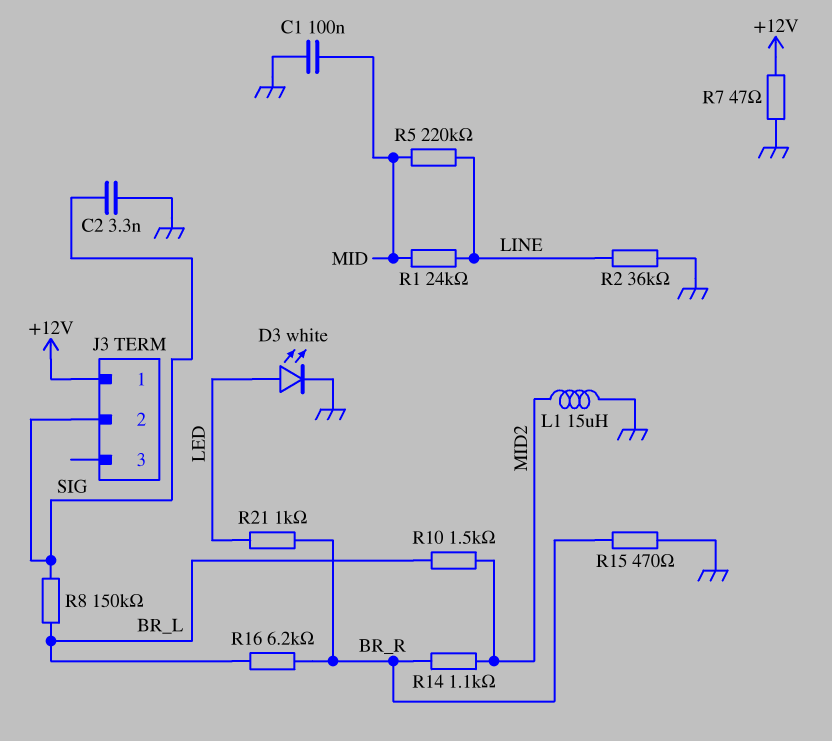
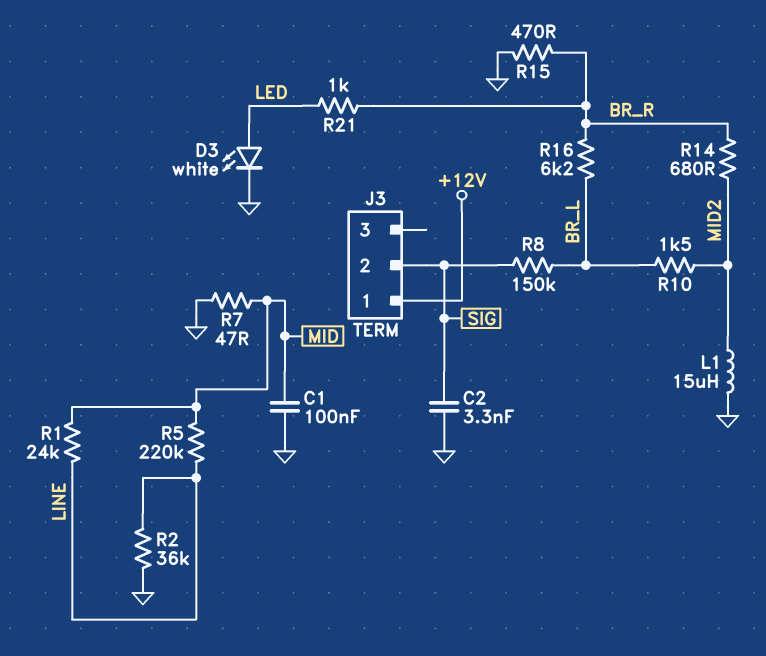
R7: 47 (+12V, GND) -> 47 (GND, MID)
R14: 1.1k (BR_R, MID2) -> 680 (BR_R, MID2)

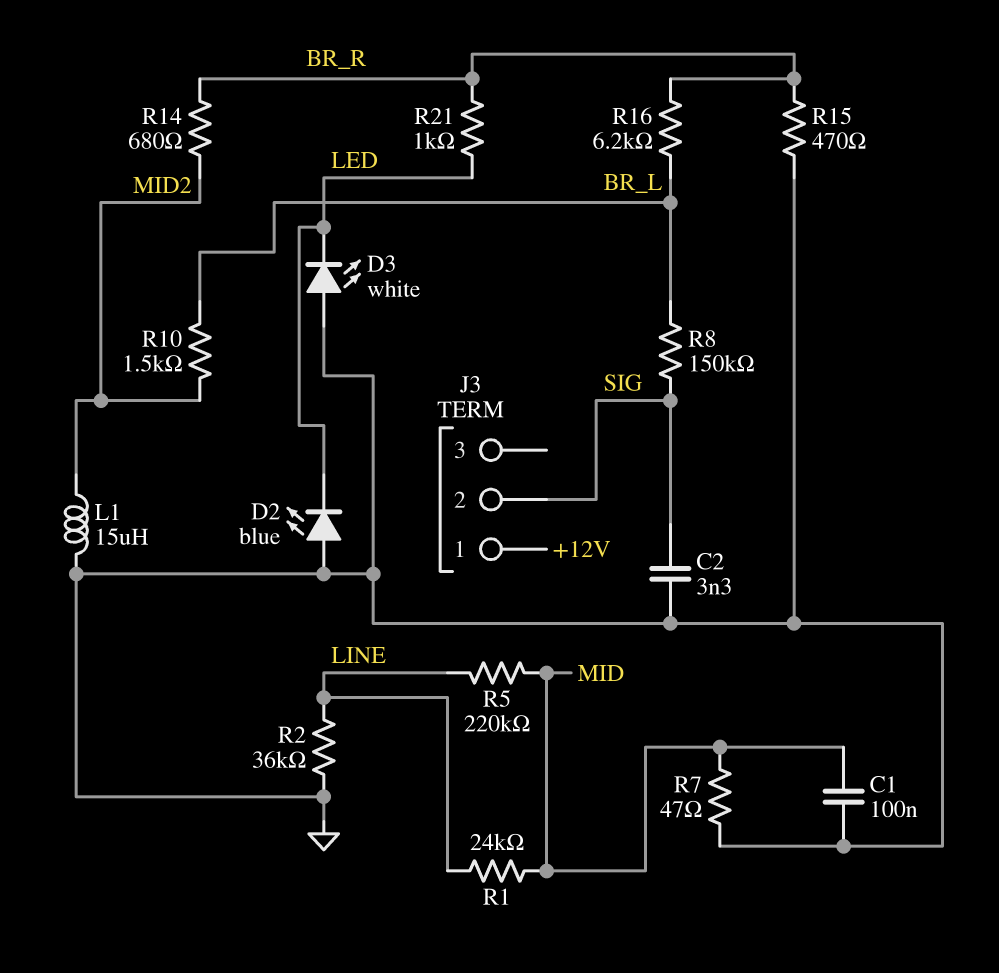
D2: none -> LED blue (A GND, K LED)
D3: LED white (A LED, K GND) -> LED white (A GND, K LED)

